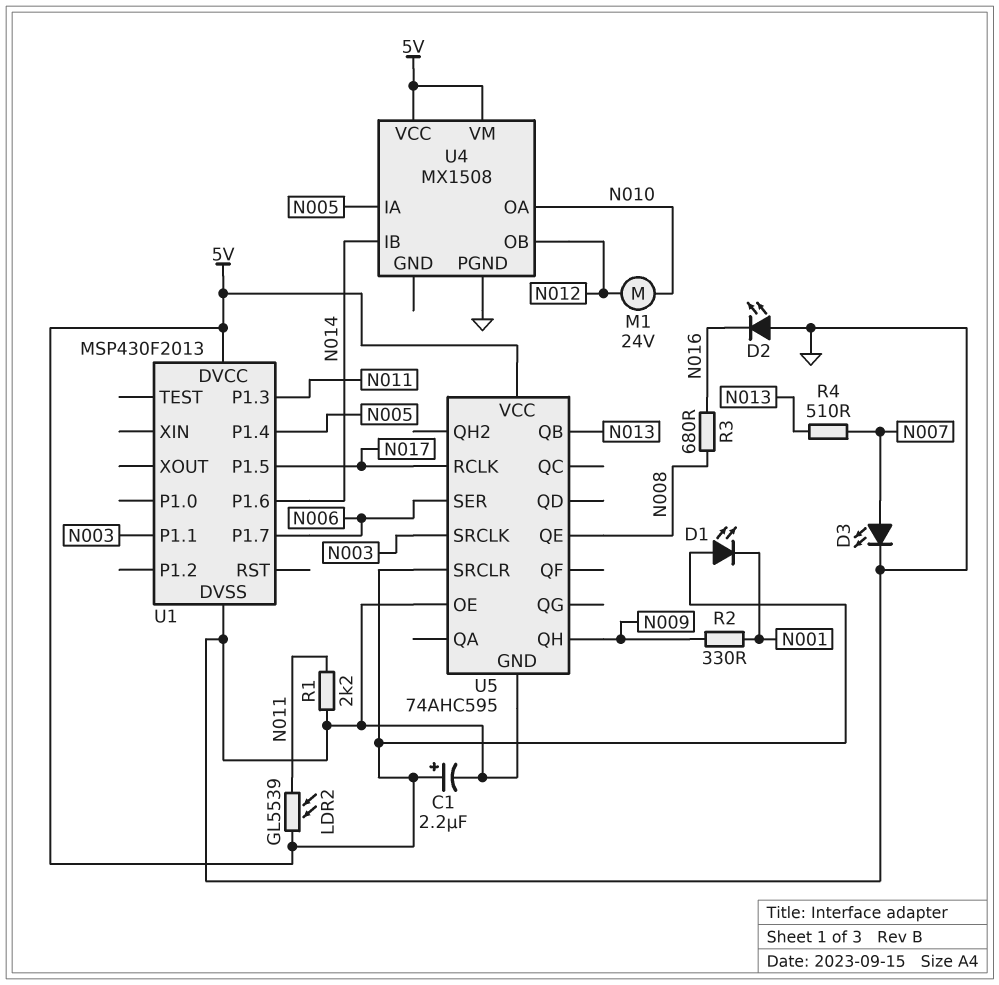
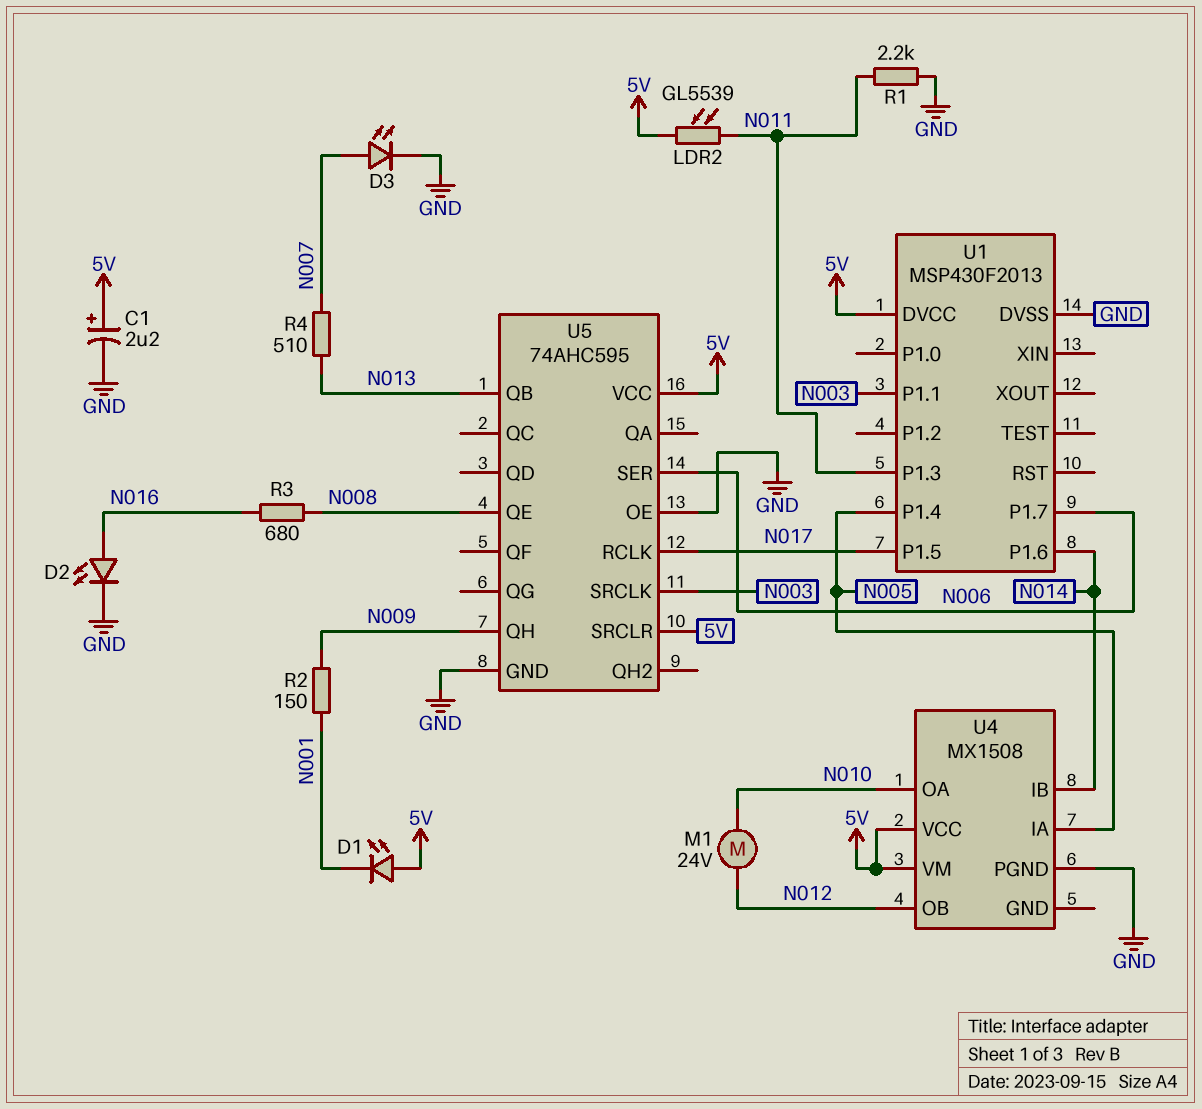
D2: LED (A GND, K N016) -> LED (A N016, K GND)
R2: 330 (N001, N009) -> 150 (N001, N009)

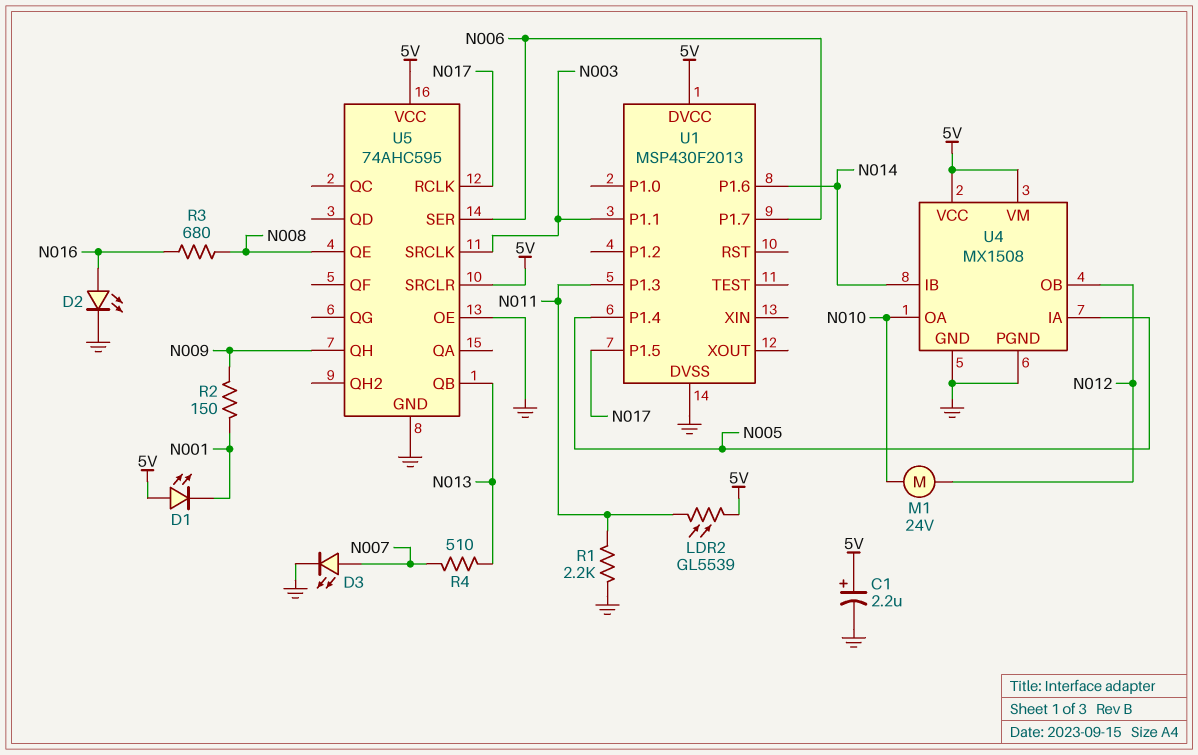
U4 pin GND: none -> GND

